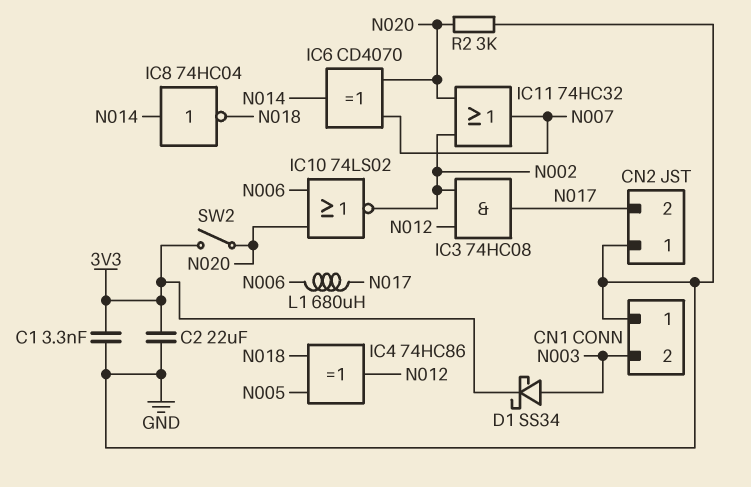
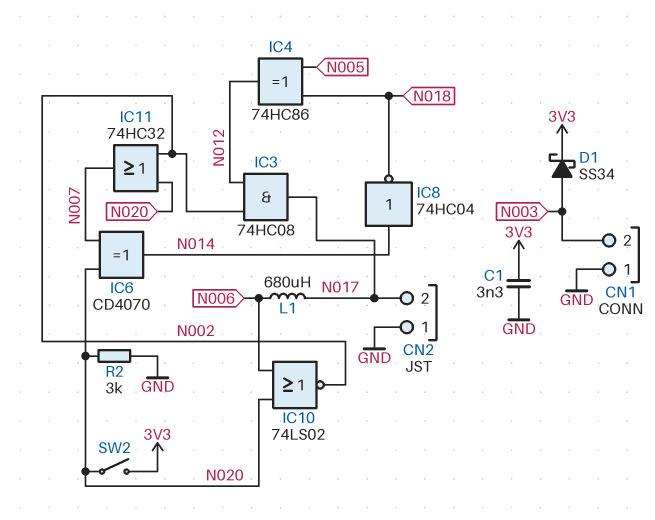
C2: 22uF (3V3, GND) -> none

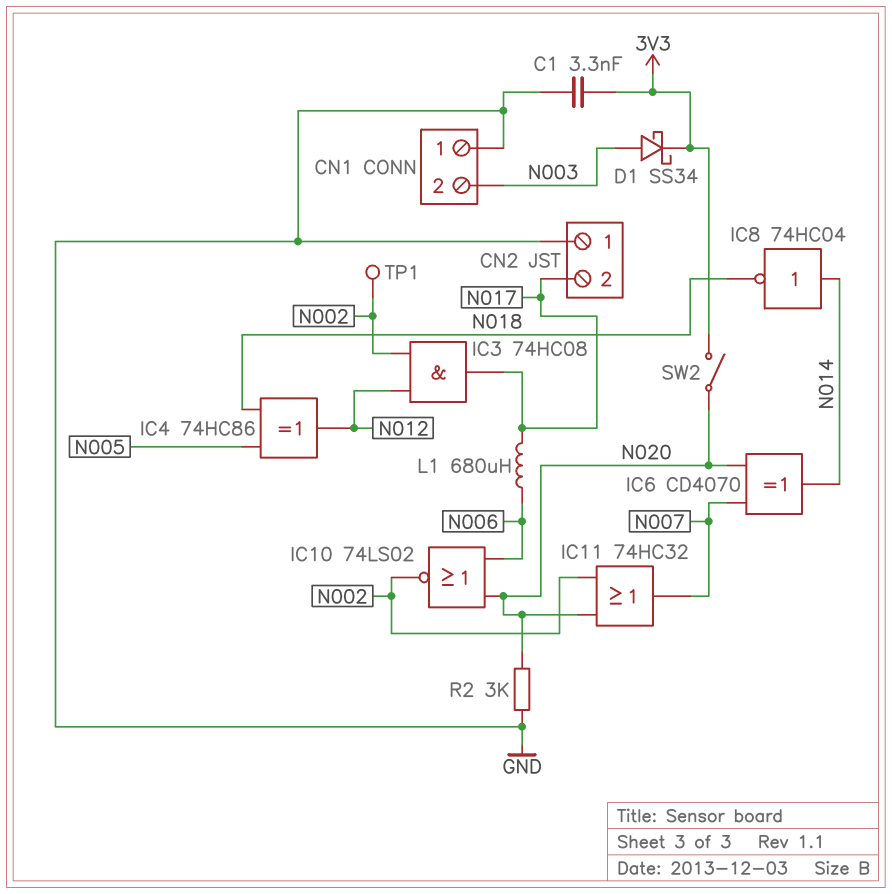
TP1: none -> test point (N002)

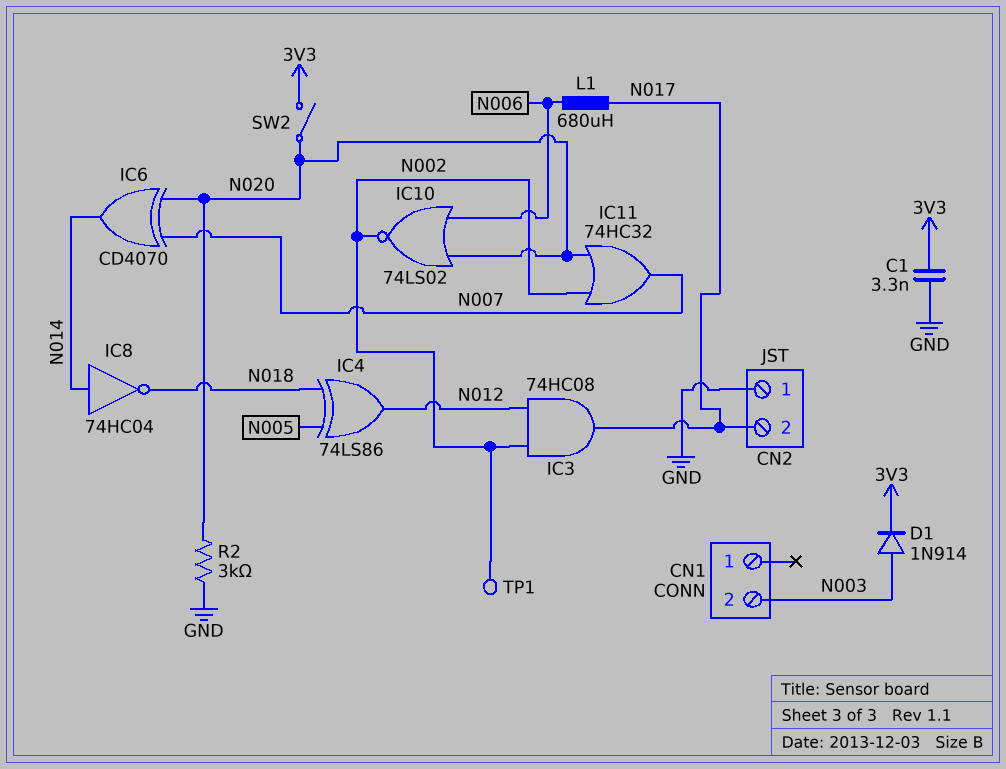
CN1 pin 1: GND -> none
D1: schottky SS34 (A N003, K 3V3) -> diode 1N914 (A N003, K 3V3)
IC4: XOR 74HC86 (in N005, in N018, out N012) -> XOR 74LS86 (in N005, in N018, out N012)

